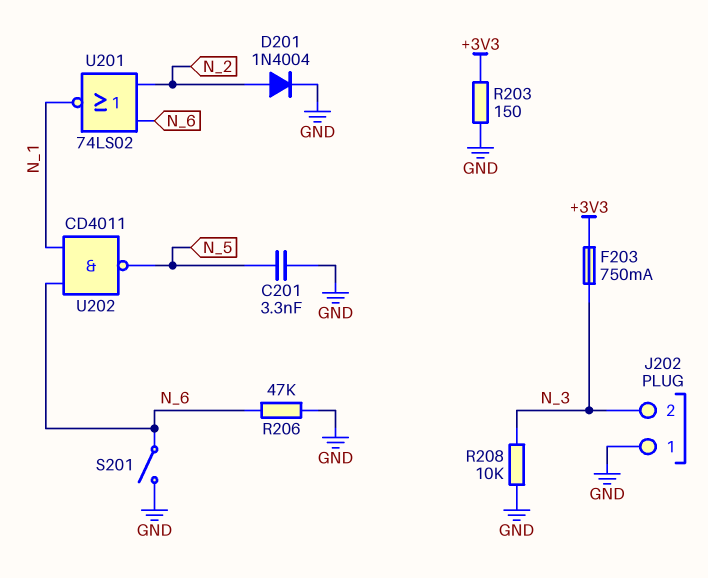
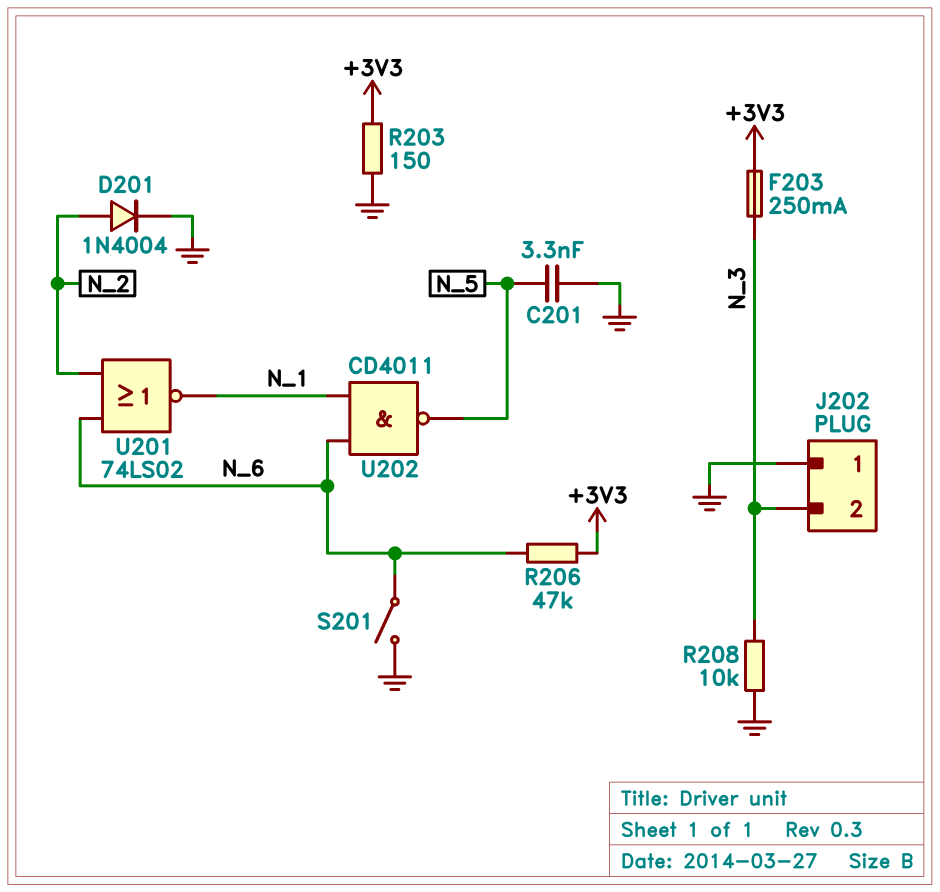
F203: 750mA (+3V3, N_3) -> 250mA (+3V3, N_3)
R206: 47k (GND, N_6) -> 47k (+3V3, N_6)

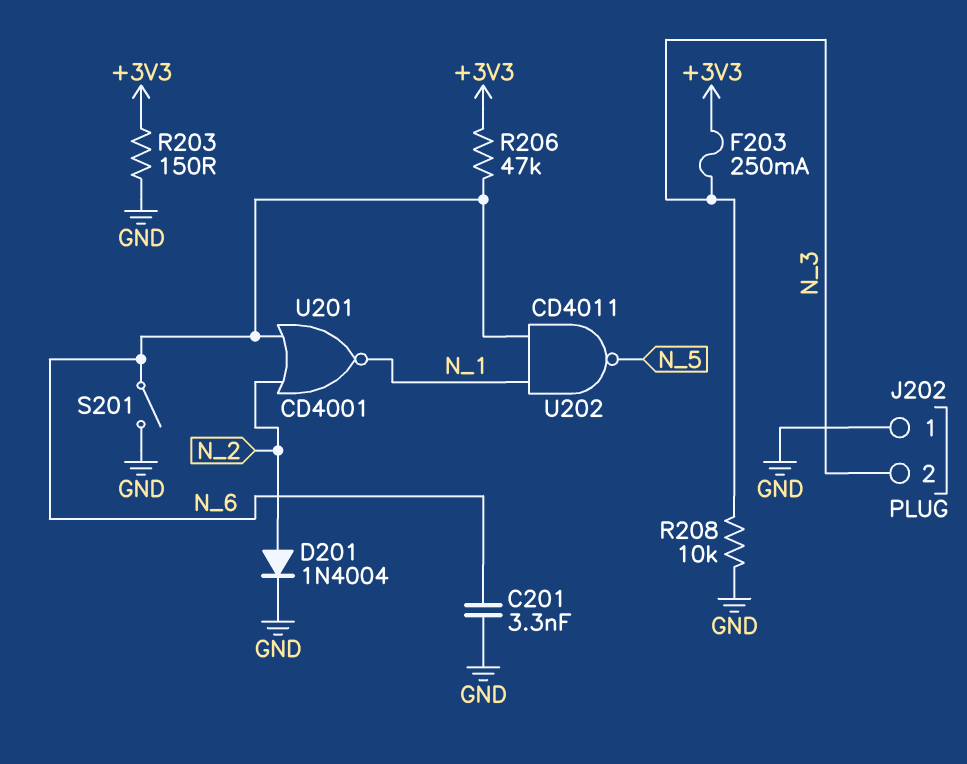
C201: 3.3nF (GND, N_5) -> 3.3nF (GND, N_6)
U201: NOR 74LS02 (in N_2, in N_6, out N_1) -> NOR CD4001 (in N_2, in N_6, out N_1)

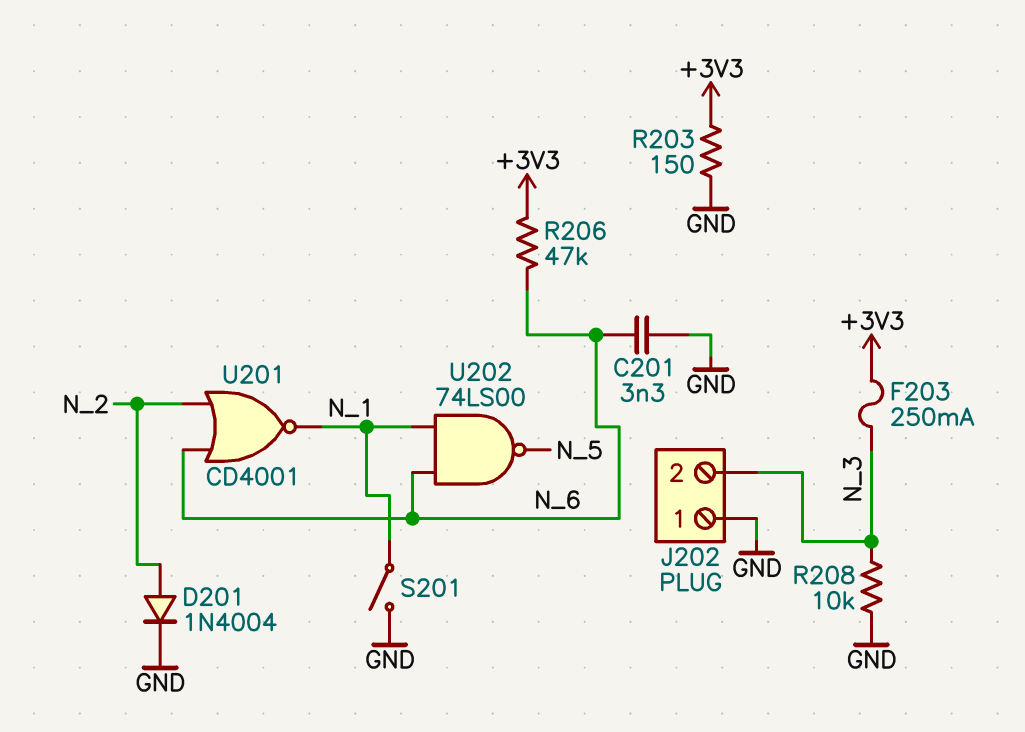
S201: switch (GND, N_6) -> switch (GND, N_1)
U202: NAND CD4011 (in N_1, in N_6, out N_5) -> NAND 74LS00 (in N_1, in N_6, out N_5)

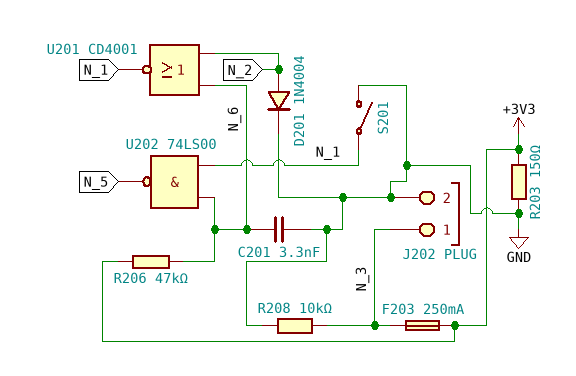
J202 pin 1: GND -> N_3
J202 pin 2: N_3 -> GND

